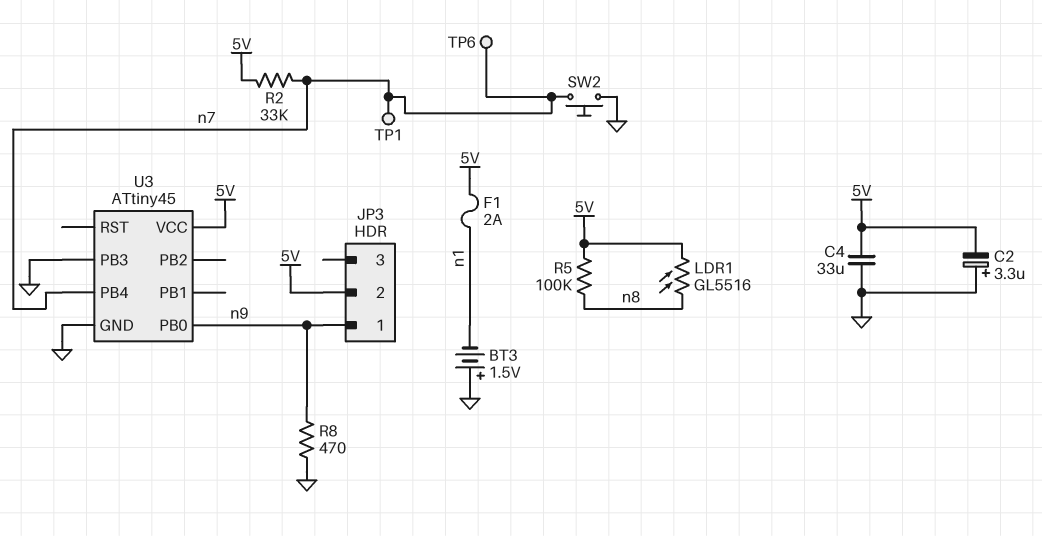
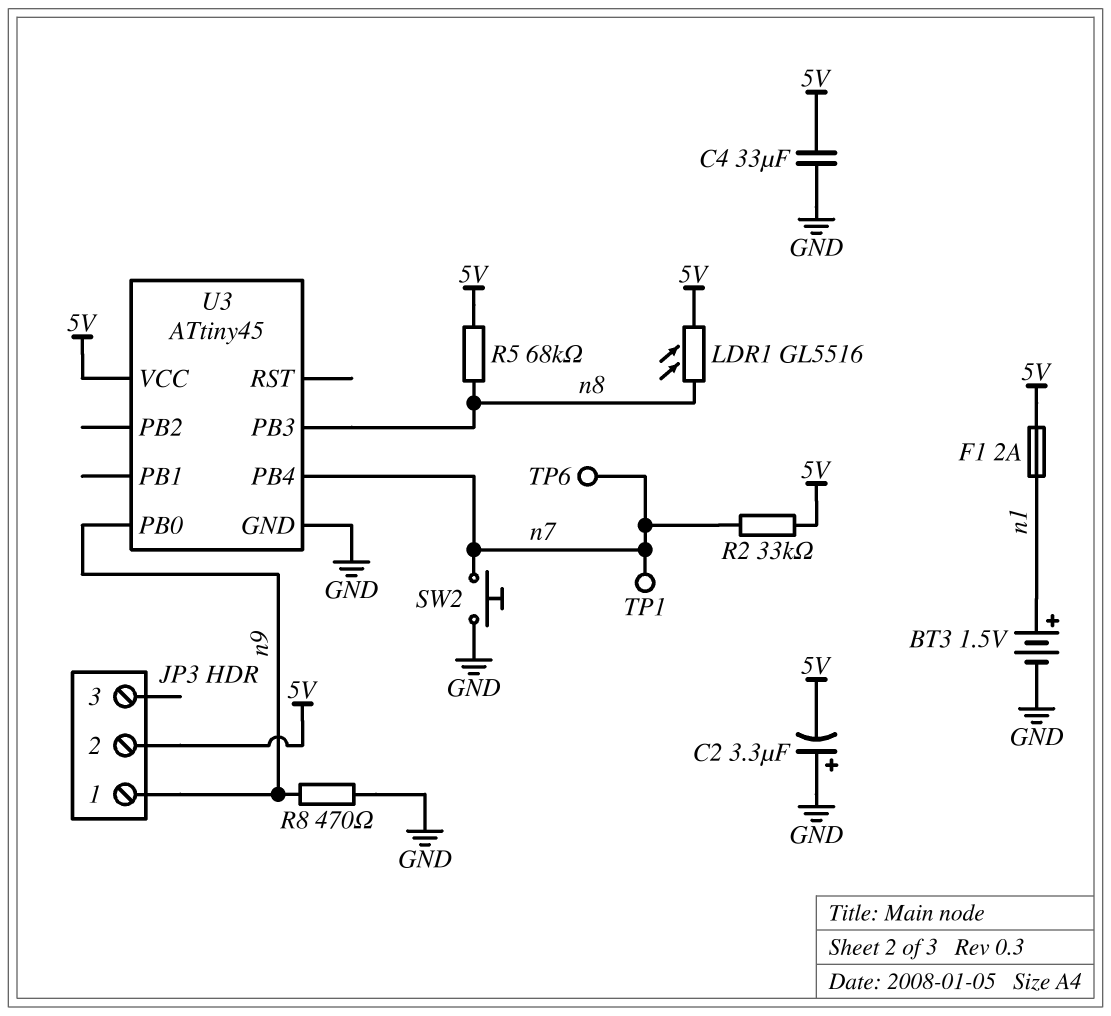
BT3: 1.5V (plus GND, minus n1) -> 1.5V (plus n1, minus GND)
R5: 100k (5V, n8) -> 68k (5V, n8)
U3 pin PB3: GND -> n8

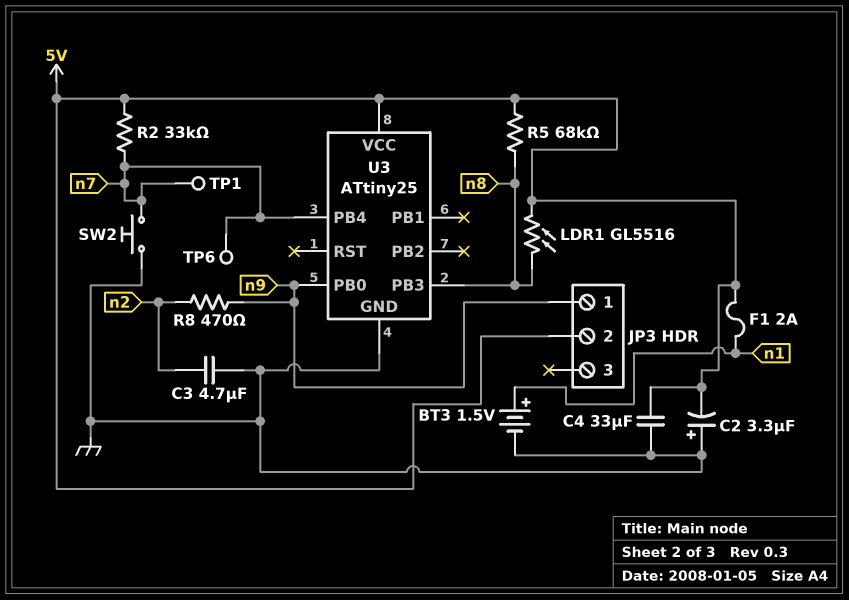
C3: none -> 4.7uF (GND, n2)
R8: 470 (GND, n9) -> 470 (n2, n9)
U3: ATtiny45 -> ATtiny25

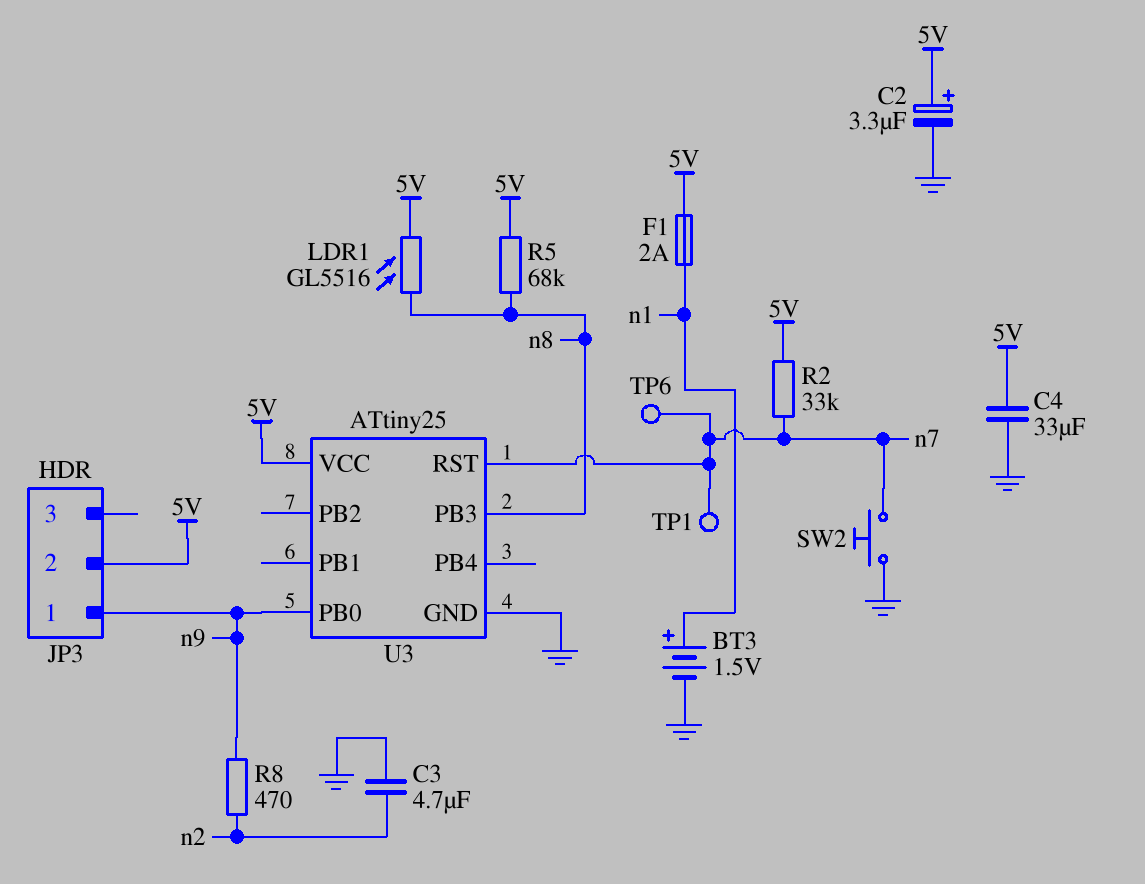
C2: 3.3uF (plus GND, minus 5V) -> 3.3uF (plus 5V, minus GND)
U3 pin PB4: n7 -> none
U3 pin RST: none -> n7

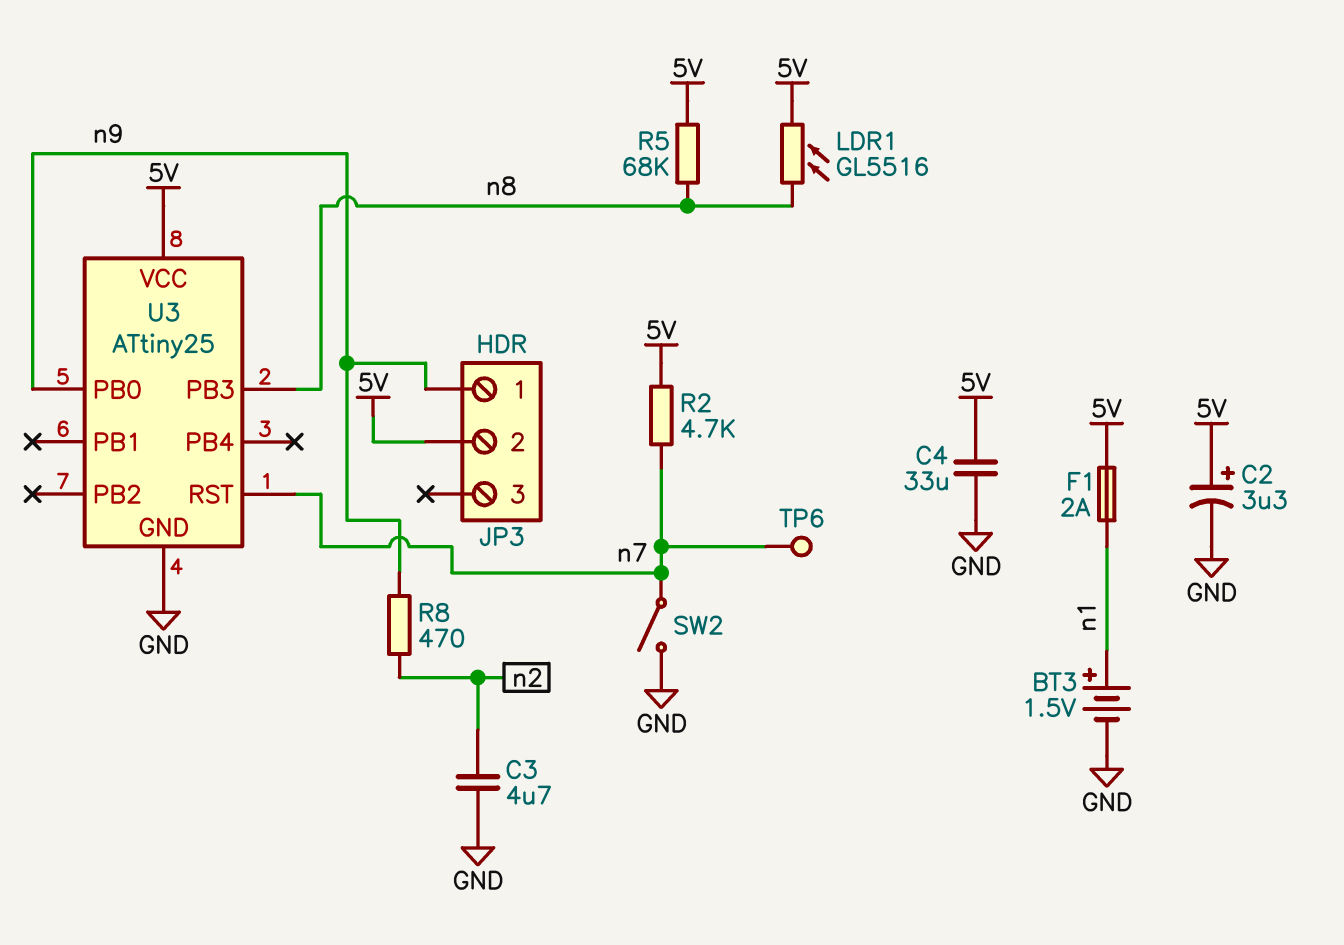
R2: 33k (5V, n7) -> 4.7k (5V, n7)
SW2: button (GND, n7) -> switch (GND, n7)
TP1: test point (n7) -> none

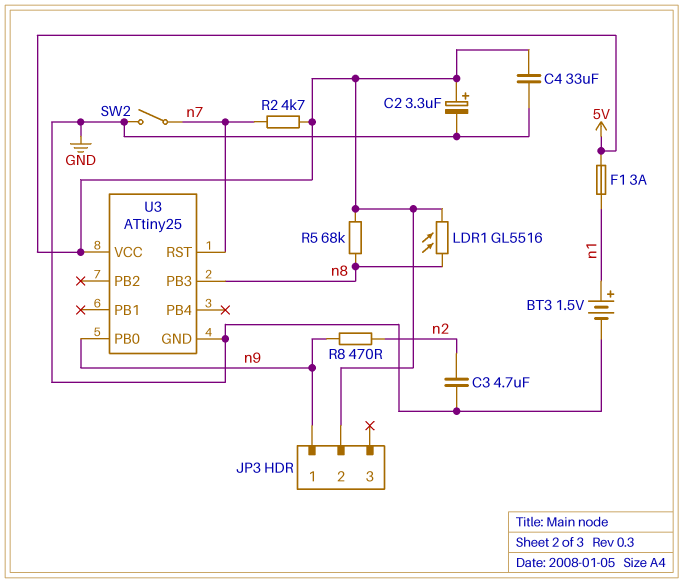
F1: 2A (5V, n1) -> 3A (5V, n1)
TP6: test point (n7) -> none

